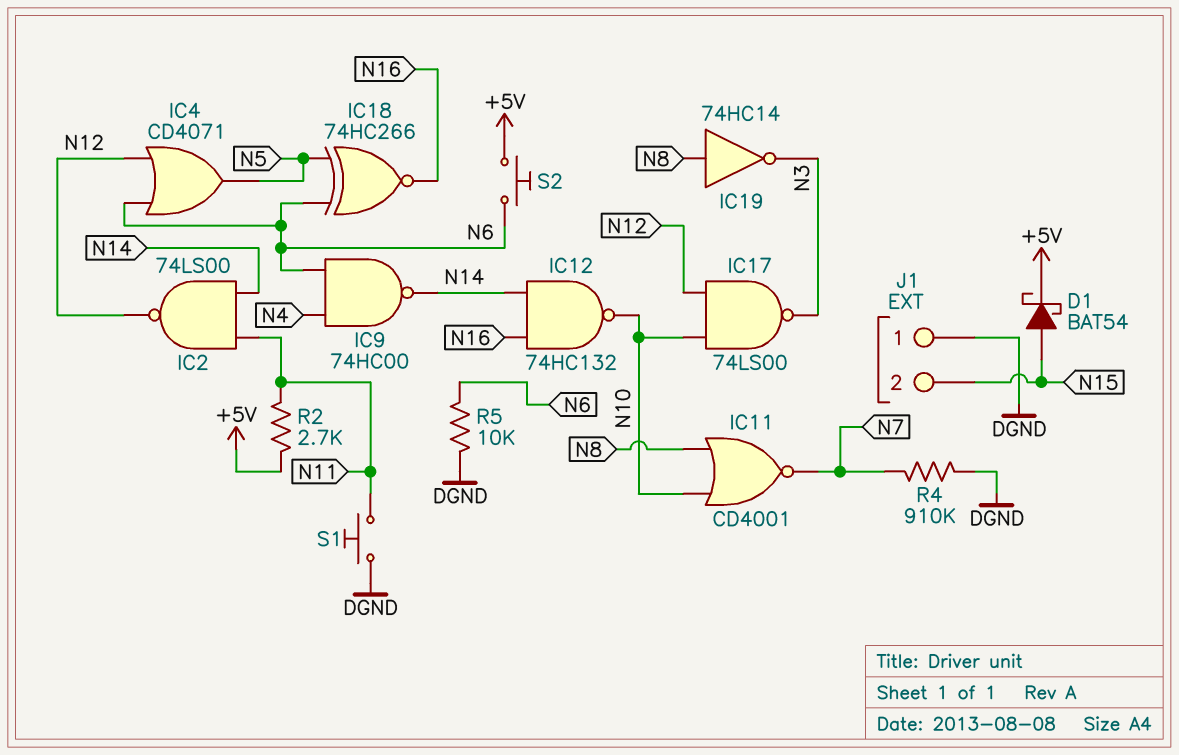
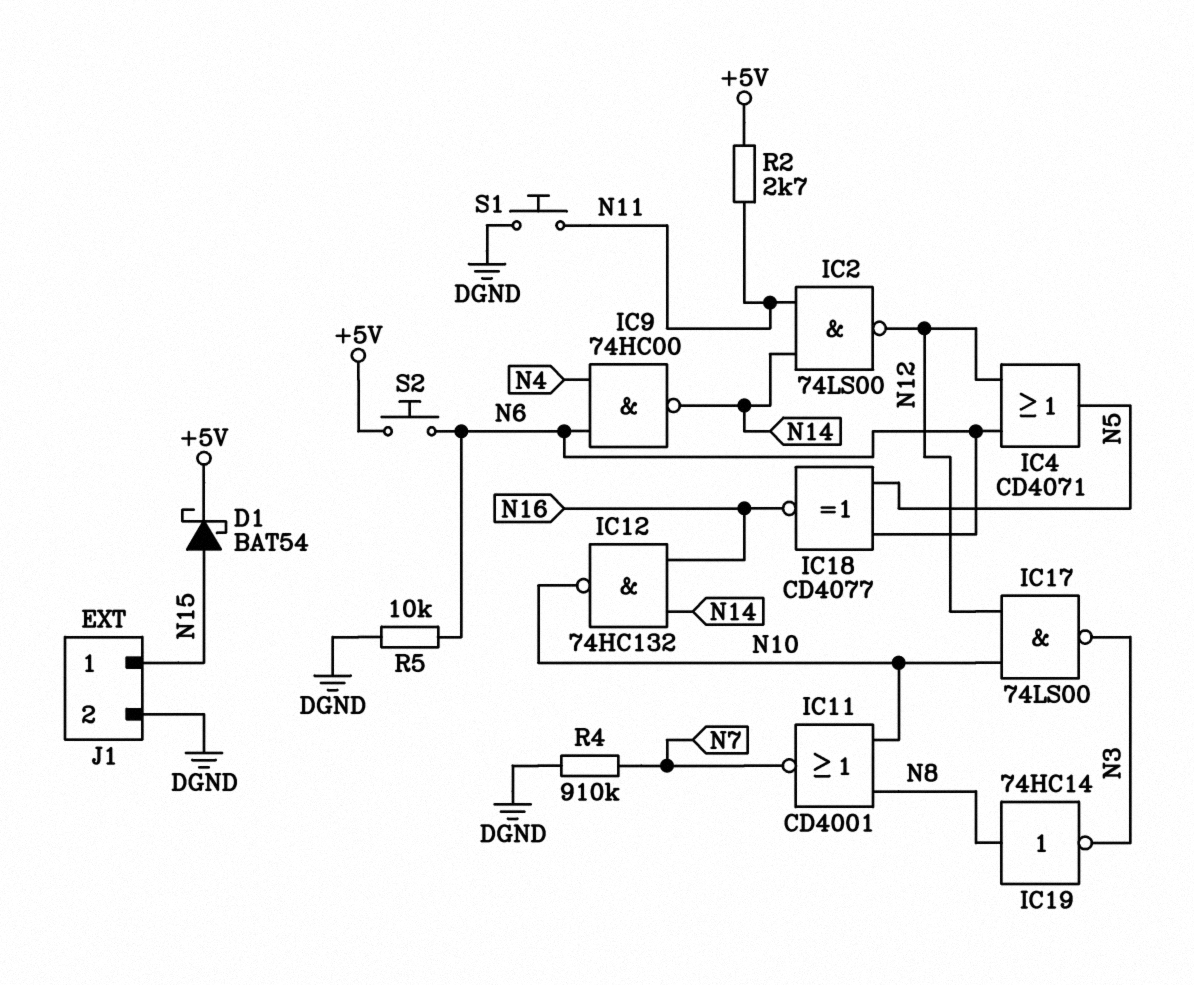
IC18: XNOR 74HC266 (in N5, in N6, out N16) -> XNOR CD4077 (in N5, in N6, out N16)
J1 pin 1: DGND -> N15
J1 pin 2: N15 -> DGND

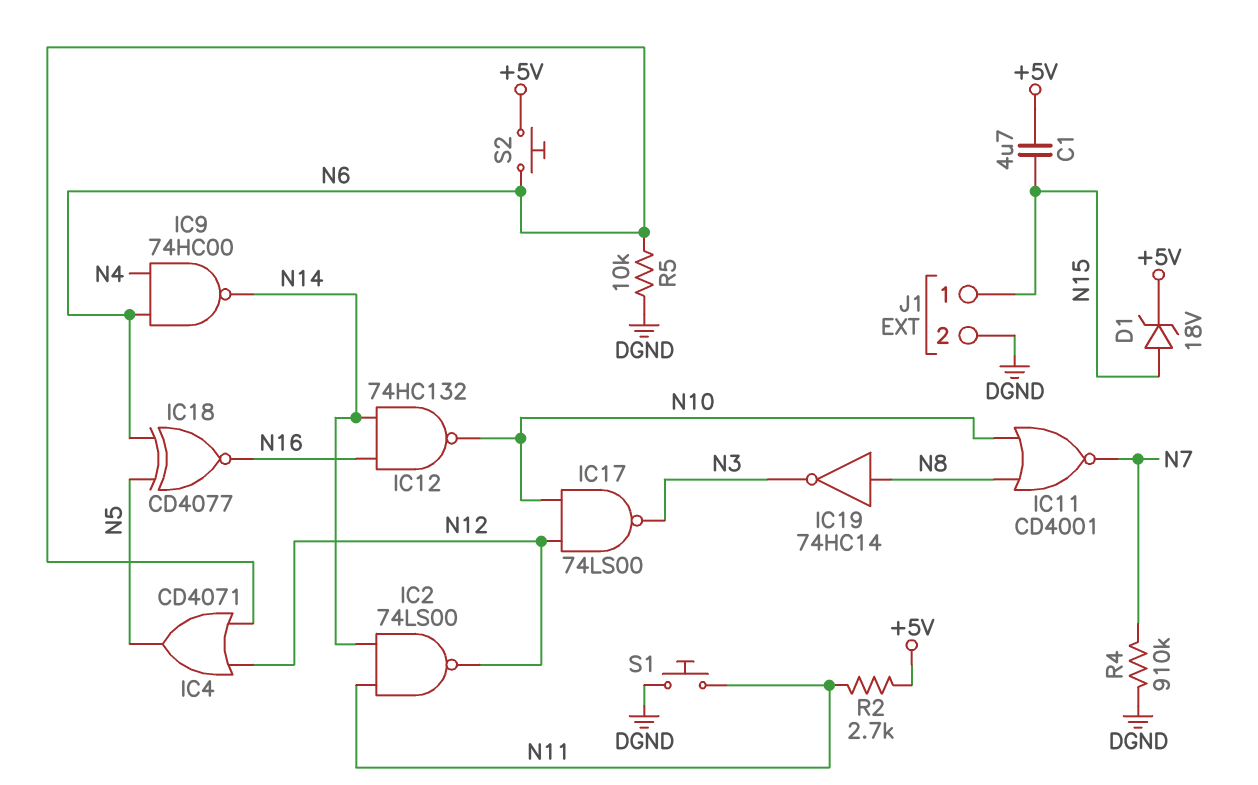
C1: none -> 4.7uF (+5V, N15)
D1: schottky BAT54 (A N15, K +5V) -> zener 18V (A N15, K +5V)

